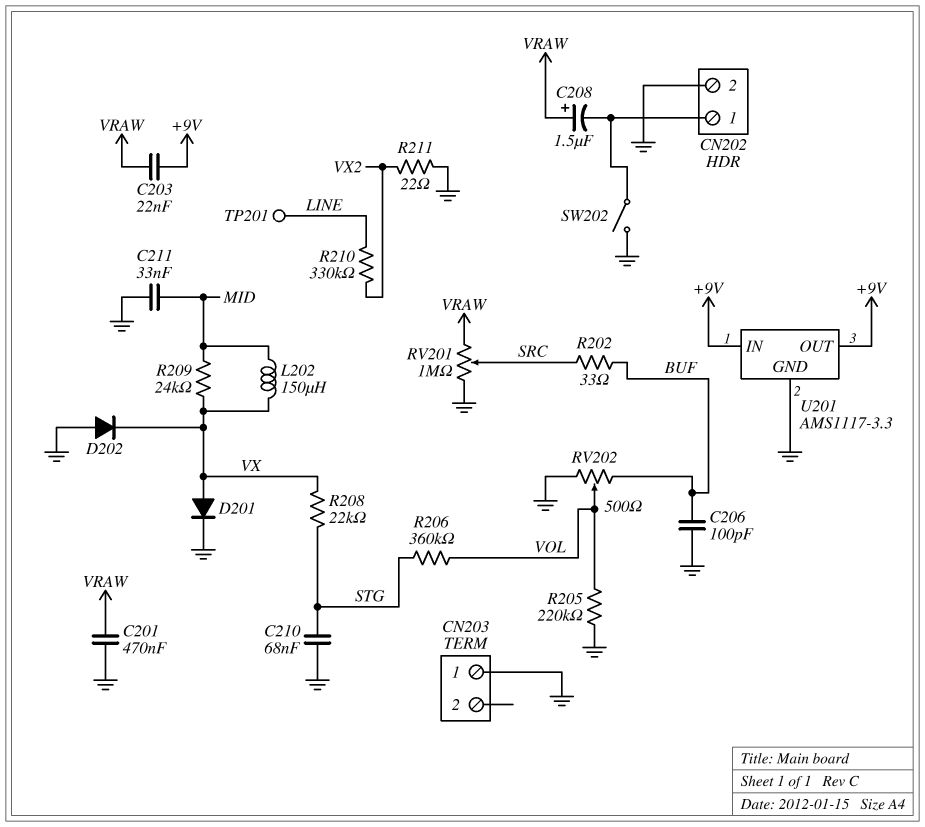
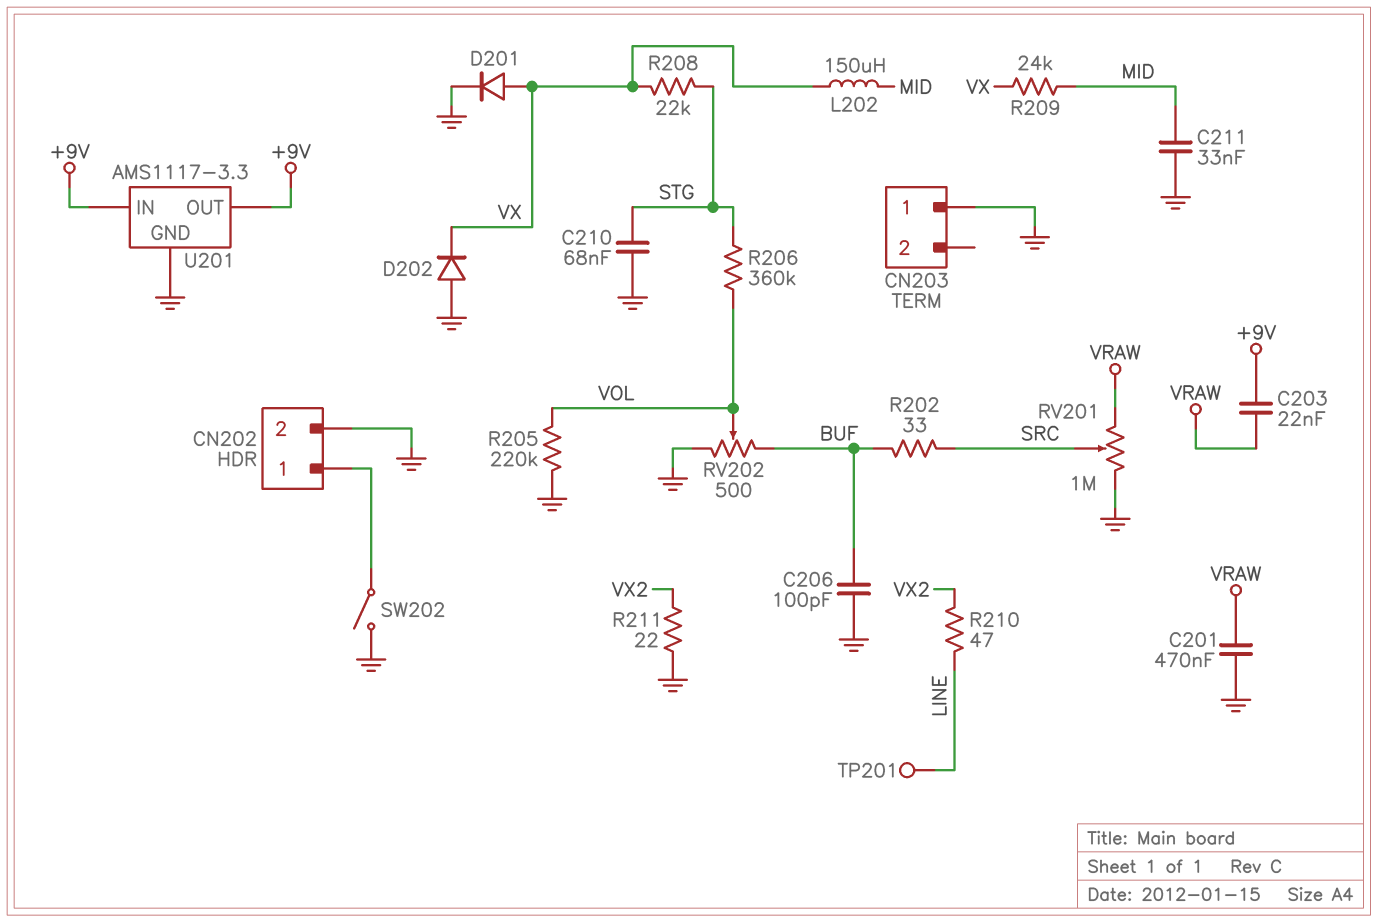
C208: 1.5uF (plus VRAW, minus CN202/1) -> none
R210: 330k (LINE, VX2) -> 47 (LINE, VX2)

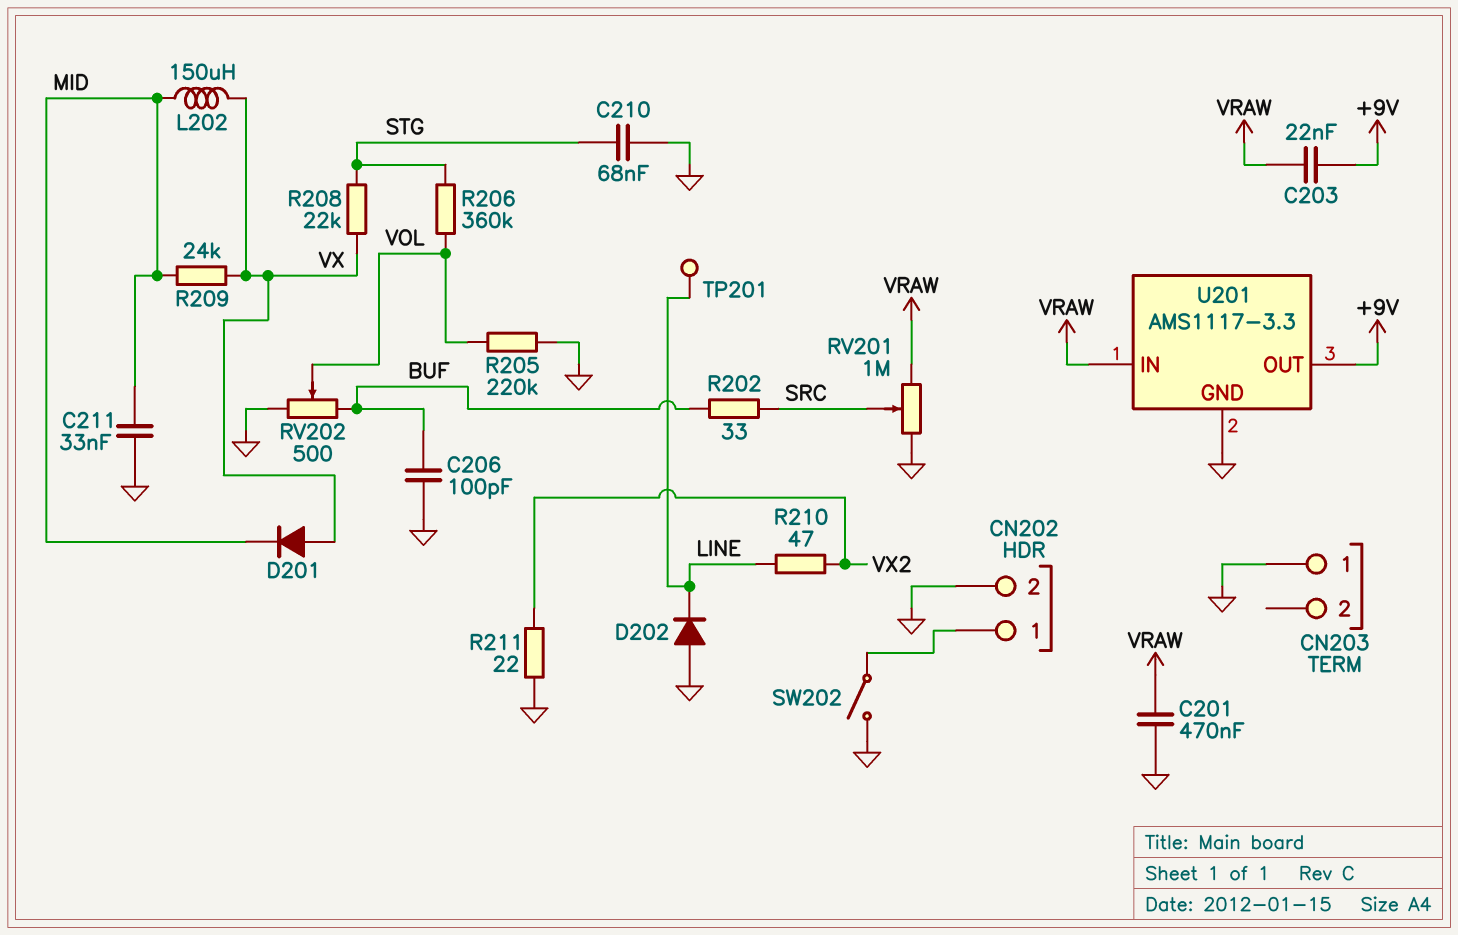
D201: diode (A VX, K GND) -> diode (A VX, K MID)
D202: diode (A GND, K VX) -> diode (A GND, K LINE)
U201 pin IN: +9V -> VRAW

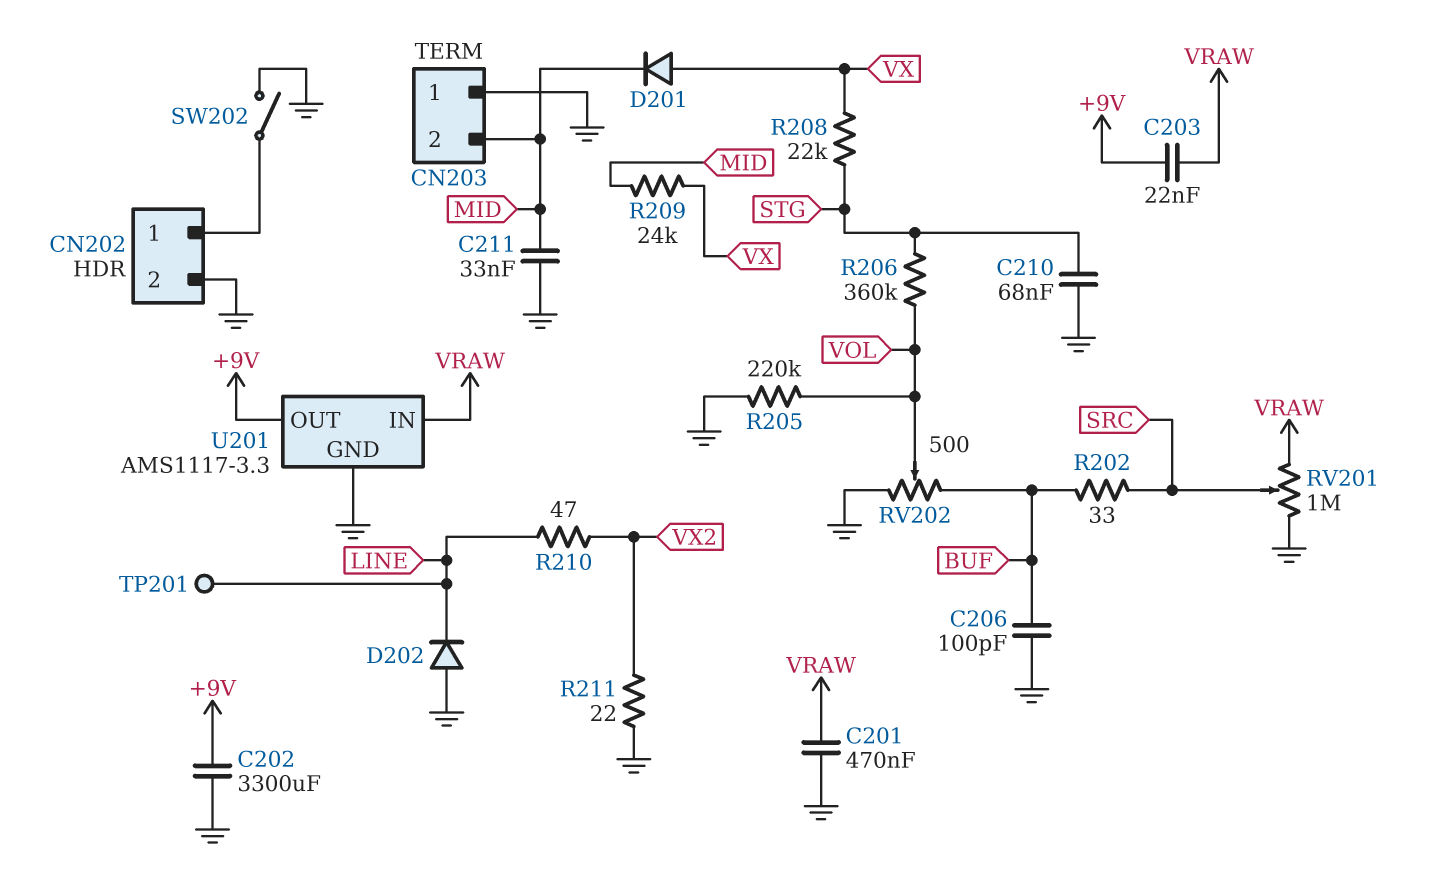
C202: none -> 3300uF (+9V, GND)
CN203 pin 2: none -> MID
L202: 150uH (MID, VX) -> none

